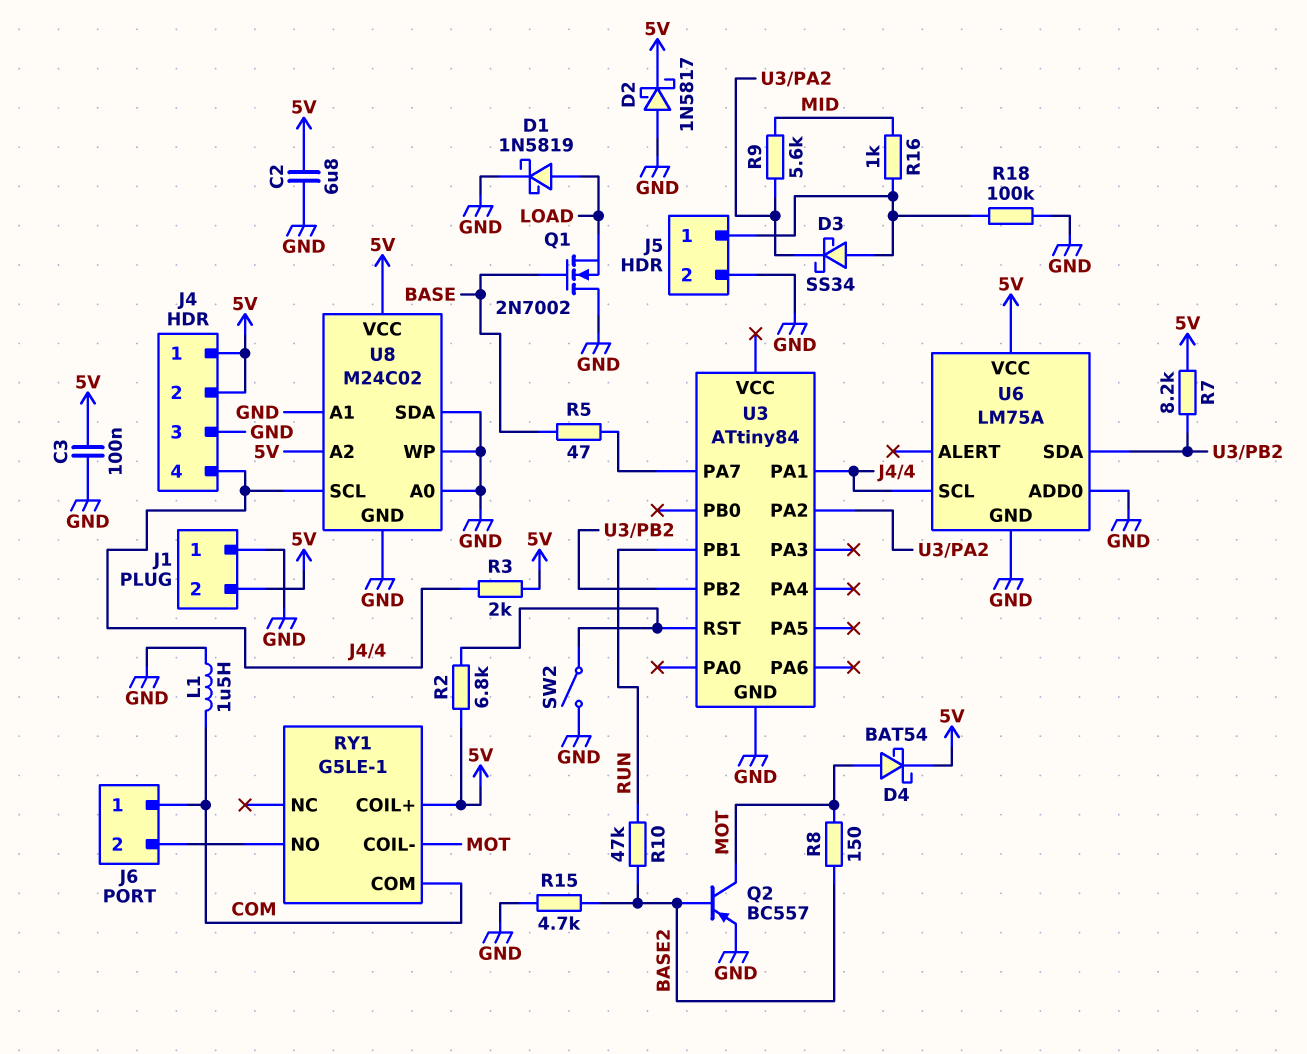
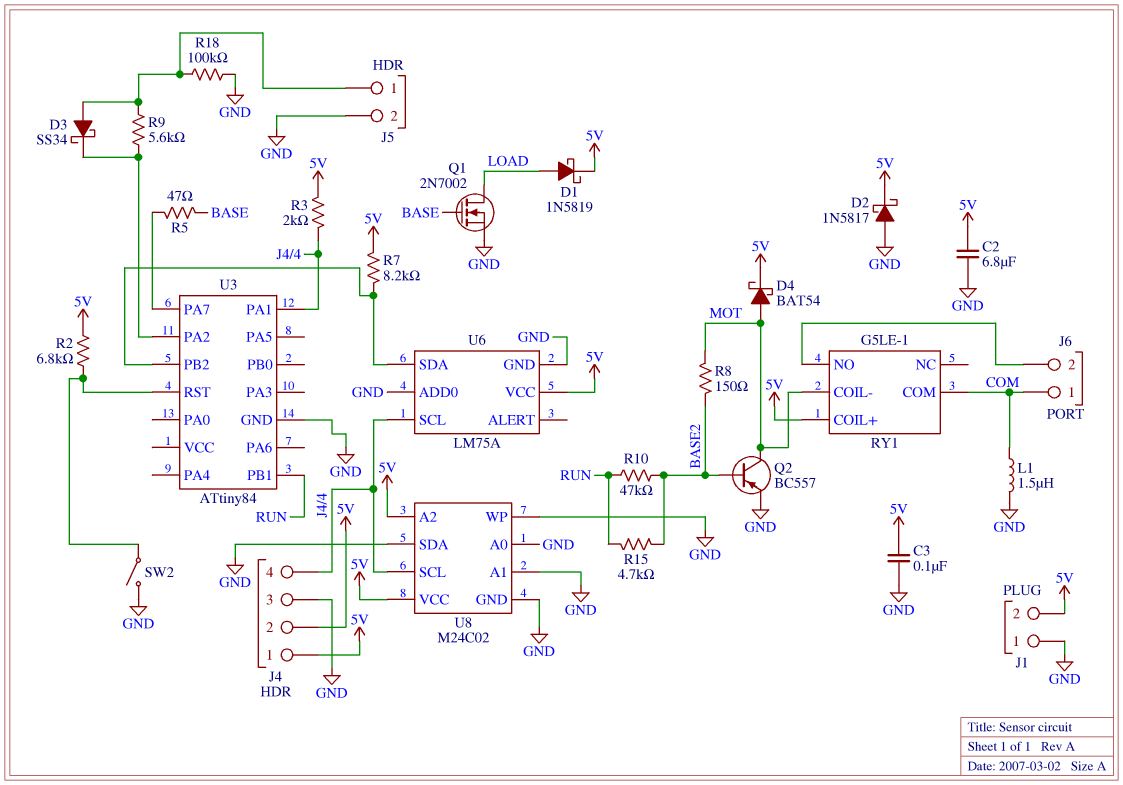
D1: schottky 1N5819 (A LOAD, K GND) -> schottky 1N5819 (A LOAD, K 5V)
Q1: NMOS 2N7002 (G BASE, D GND, S LOAD) -> NMOS 2N7002 (G BASE, D LOAD, S GND)
R9: 5.6k (MID, U3/PA2) -> 5.6k (J5/1, U3/PA2)
R15: 4.7k (BASE2, GND) -> 4.7k (BASE2, RUN)
R16: 1k (J5/1, MID) -> none

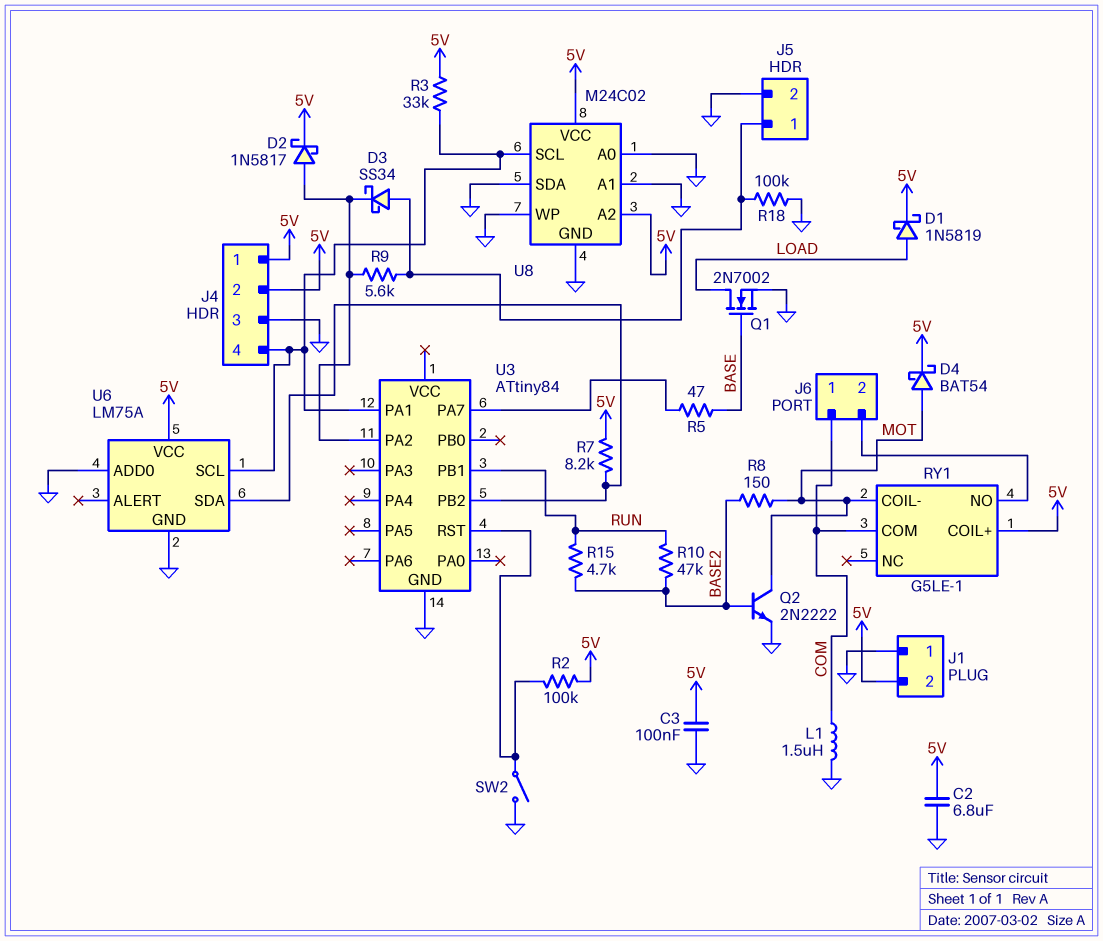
D2: schottky 1N5817 (A GND, K 5V) -> schottky 1N5817 (A U3/PA2, K 5V)
Q2: PNP BC557 (B BASE2, C MOT, E GND) -> NPN 2N2222 (B BASE2, C MOT, E GND)
R2: 6.8k (5V, U3/RST) -> 100k (5V, U3/RST)
R3: 2k (5V, J4/4) -> 33k (5V, J4/4)

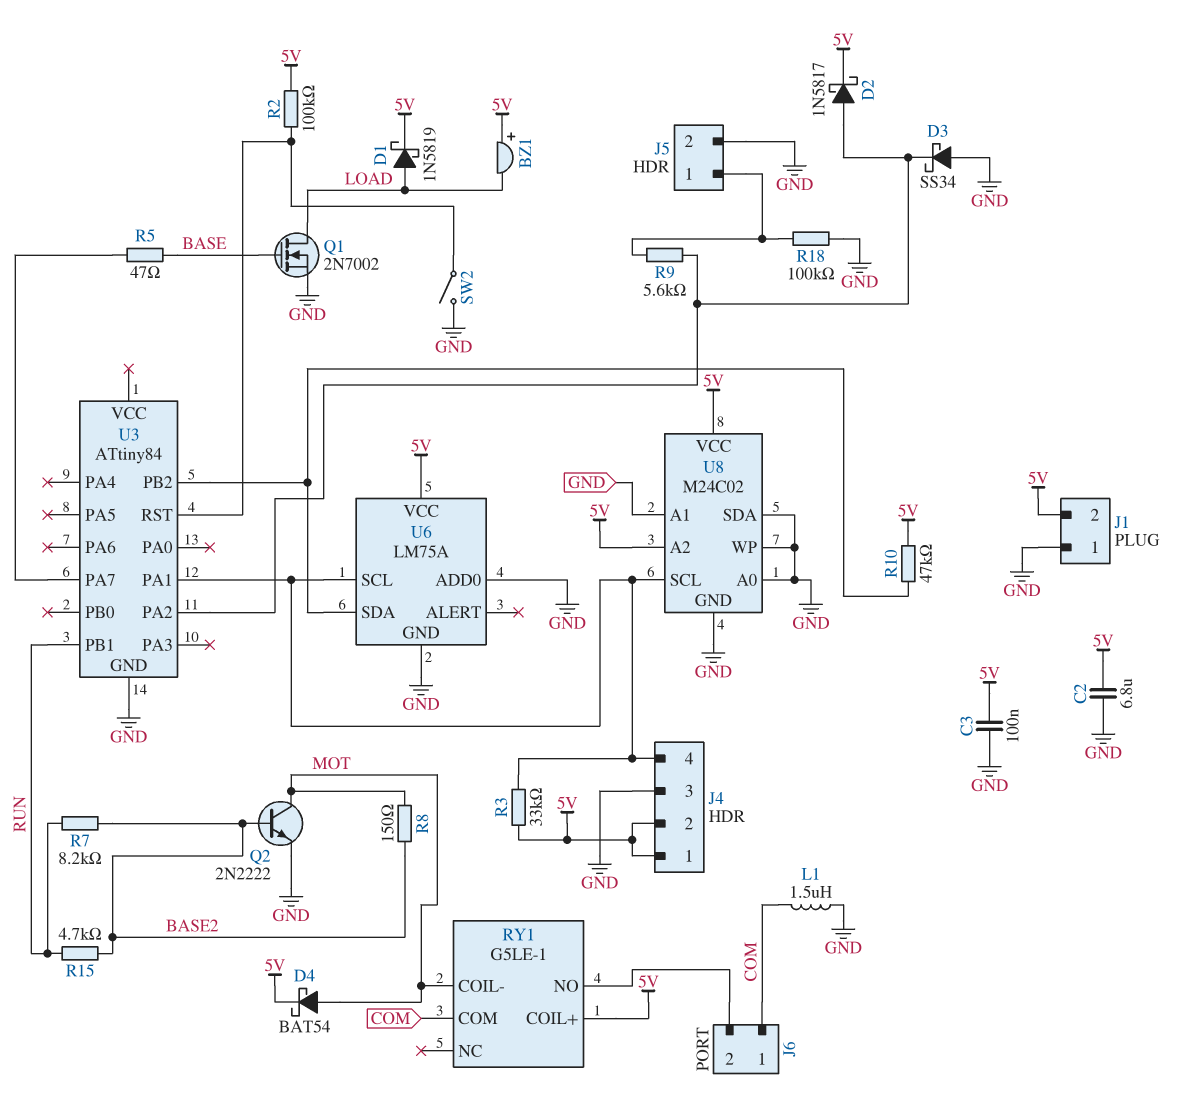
BZ1: none -> buzzer (plus 5V, minus LOAD)
D3: schottky SS34 (A J5/1, K U3/PA2) -> schottky SS34 (A GND, K U3/PA2)
R7: 8.2k (5V, U3/PB2) -> 8.2k (BASE2, RUN)
R10: 47k (BASE2, RUN) -> 47k (5V, U3/PB2)

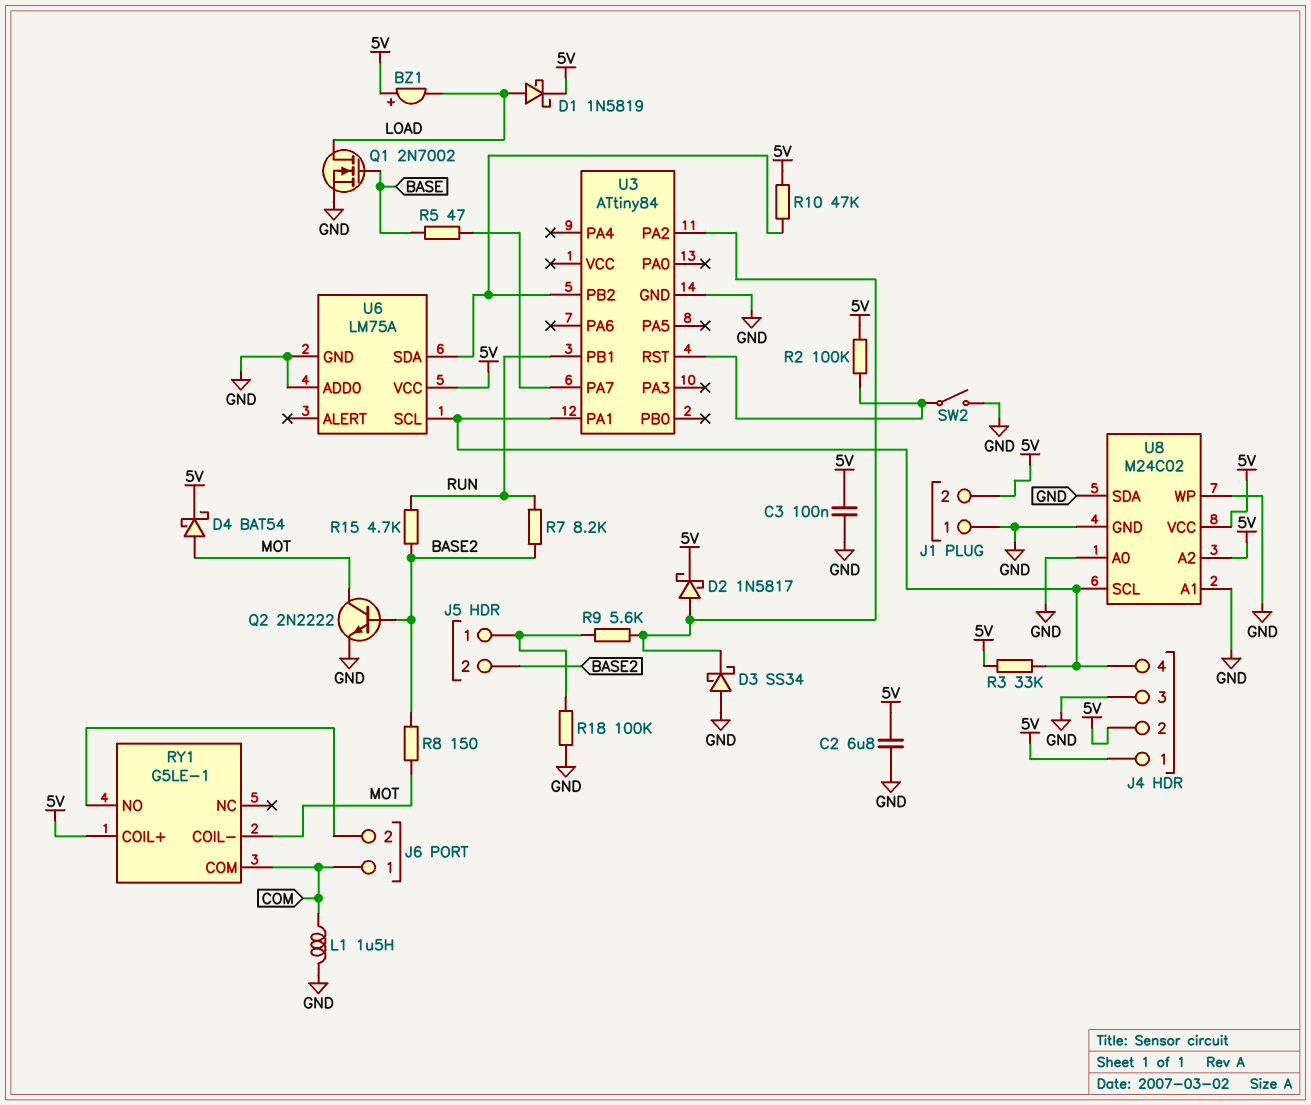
J5 pin 2: GND -> BASE2

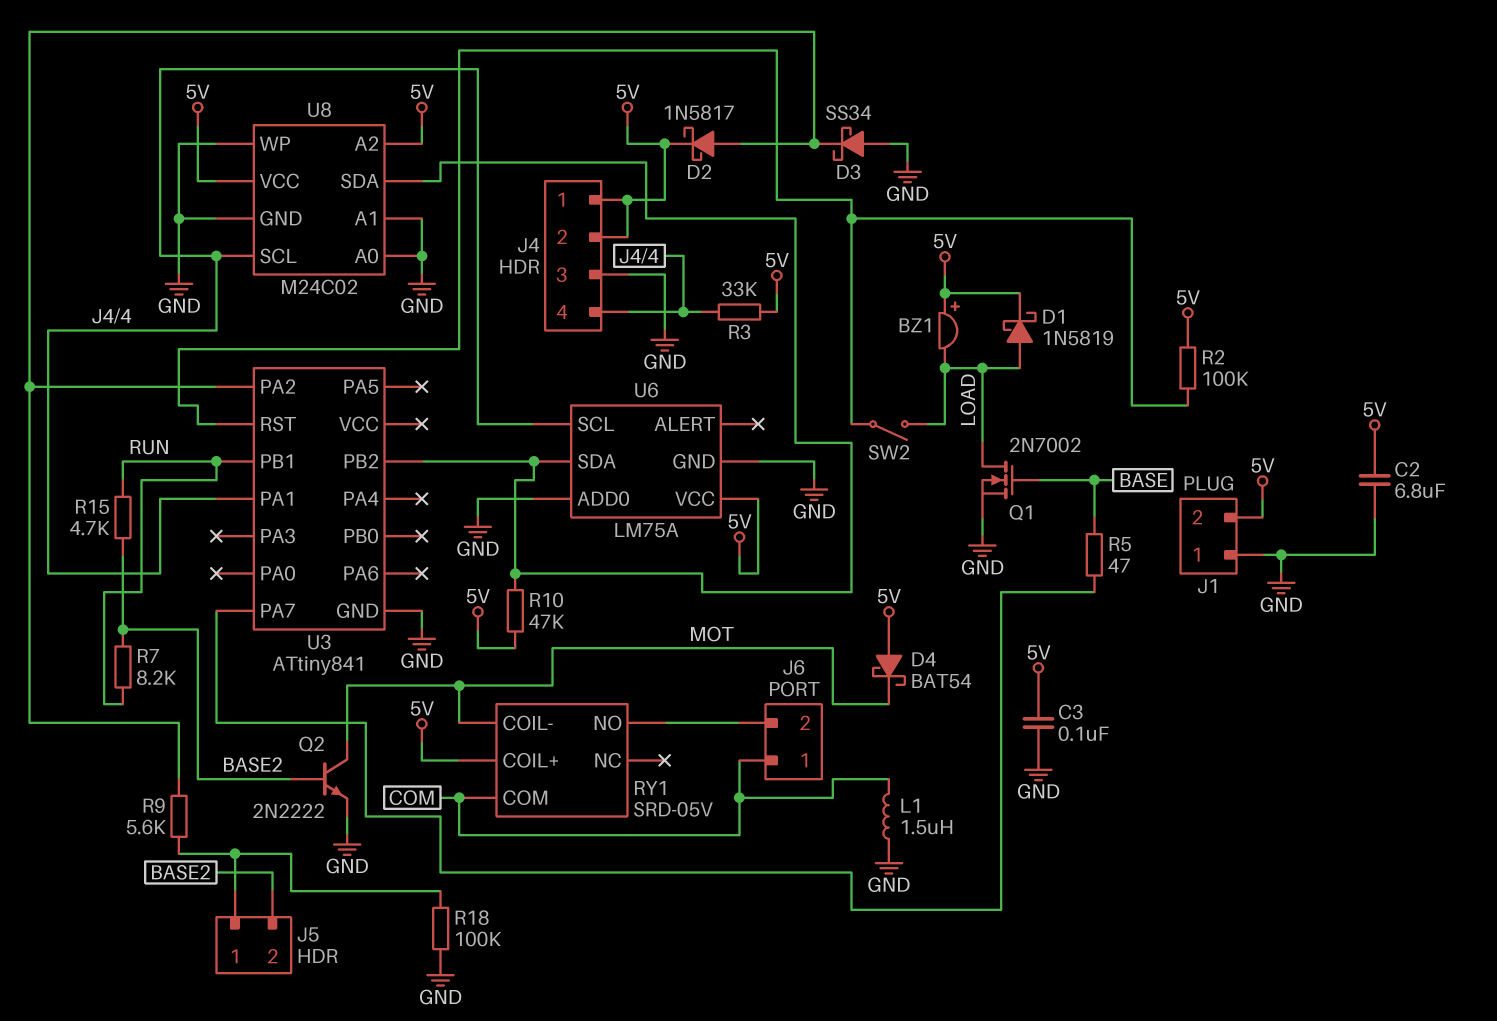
D4: schottky BAT54 (A MOT, K 5V) -> schottky BAT54 (A 5V, K MOT)
R8: 150 (BASE2, MOT) -> none
RY1: G5LE-1 -> SRD-05V
SW2: switch (GND, U3/RST) -> switch (LOAD, U3/RST)
U3: ATtiny84 -> ATtiny841
U8 pin SDA: GND -> U3/PB2

